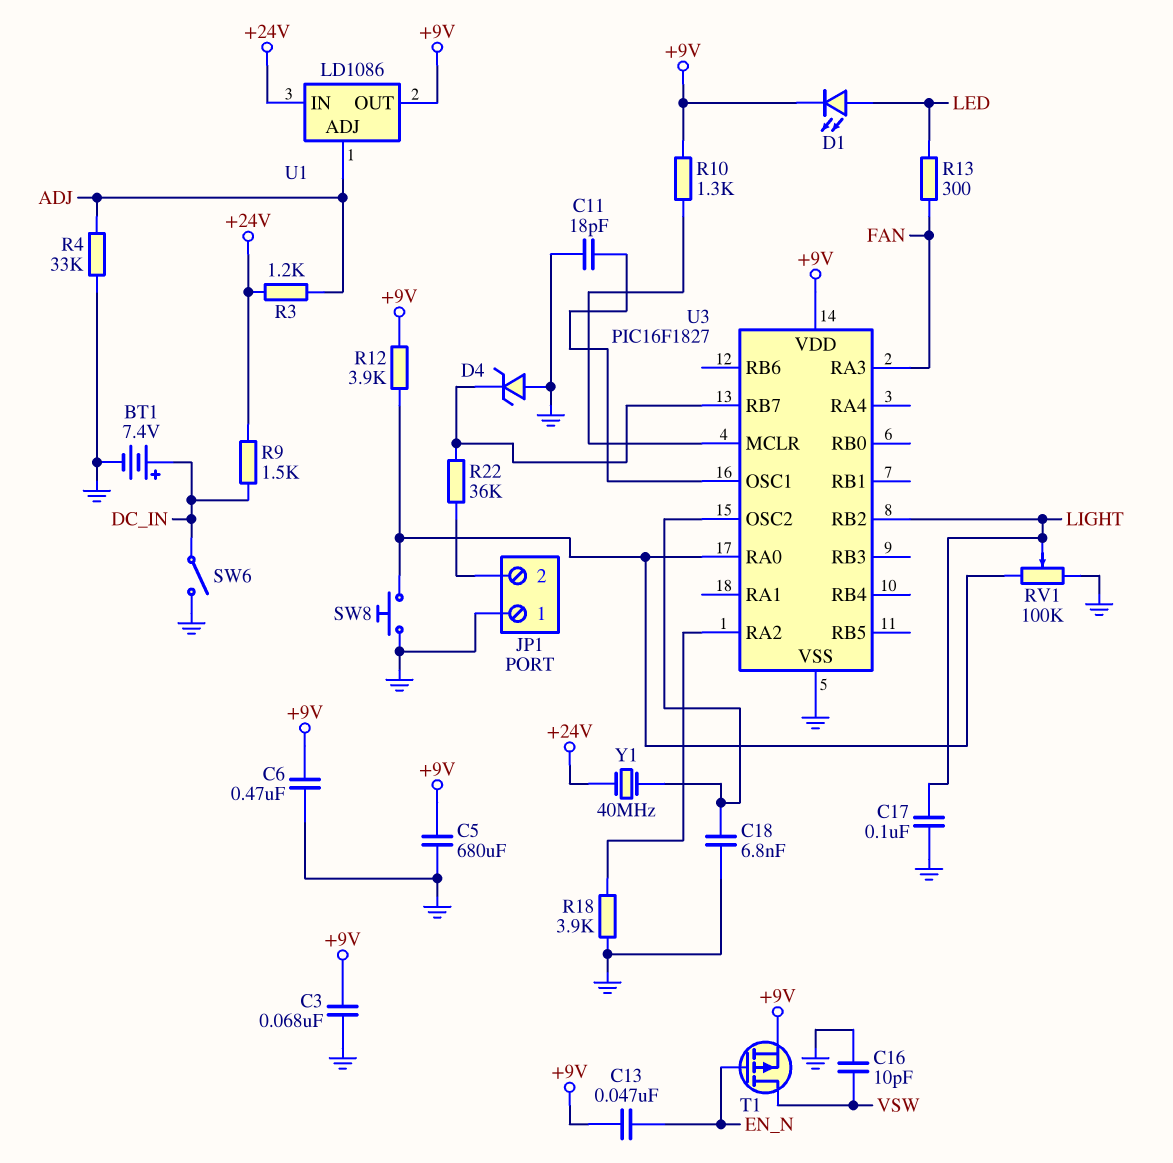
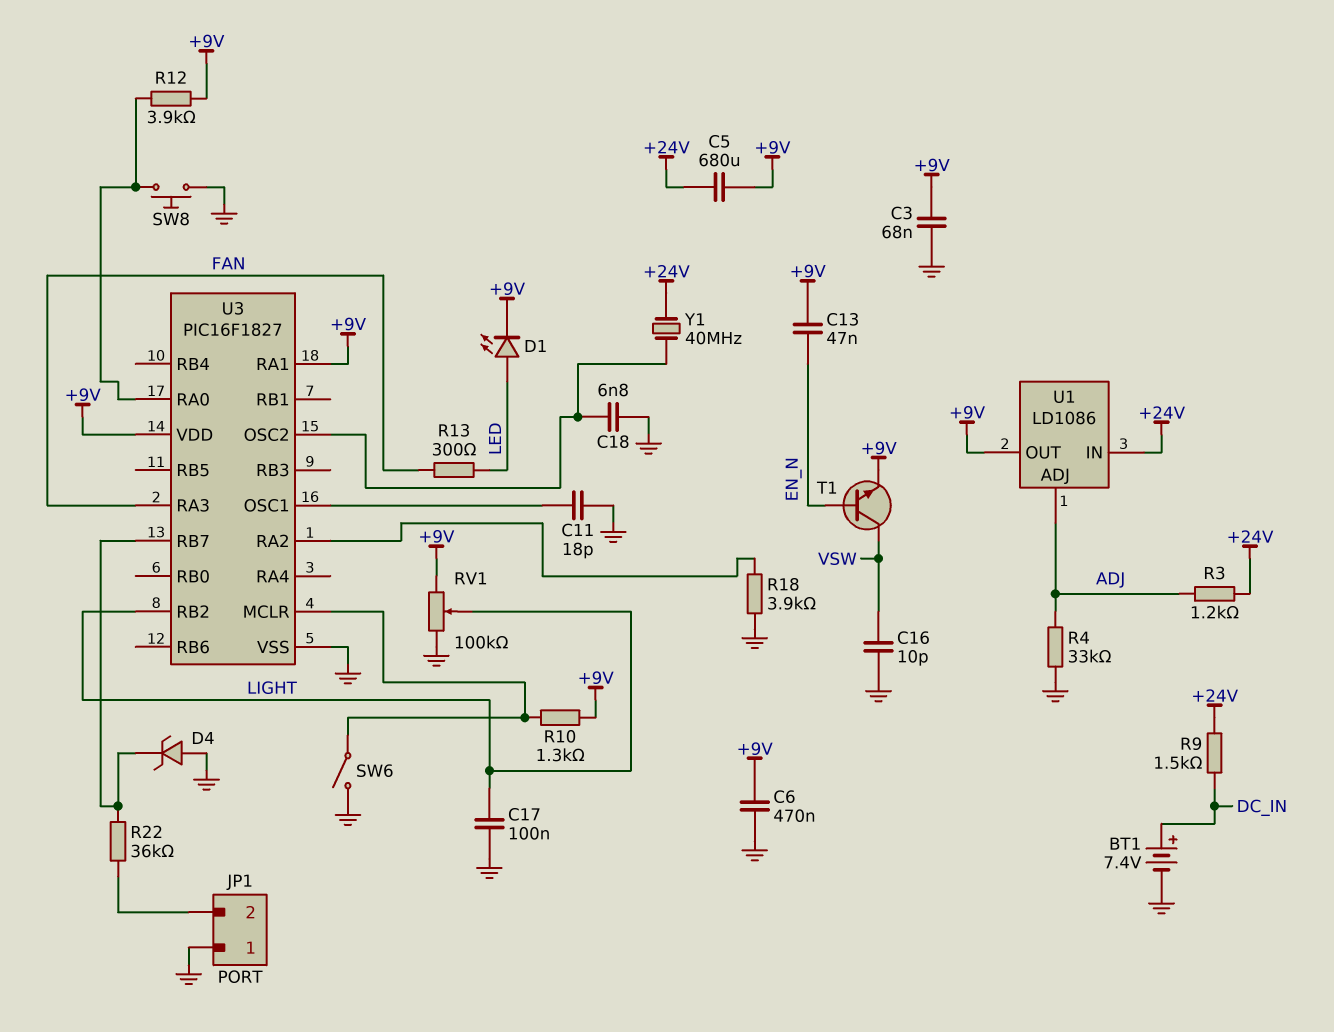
C5: 680uF (+9V, GND) -> 680uF (+9V, +24V)
RV1: 100k (GND, U3/RA0, wiper LIGHT) -> 100k (+9V, GND, wiper LIGHT)
SW6: switch (DC_IN, GND) -> switch (GND, U3/MCLR)
T1: PMOS (G EN_N, D VSW, S +9V) -> NPN (B EN_N, C VSW, E +9V)
U3 pin RA1: none -> +9V

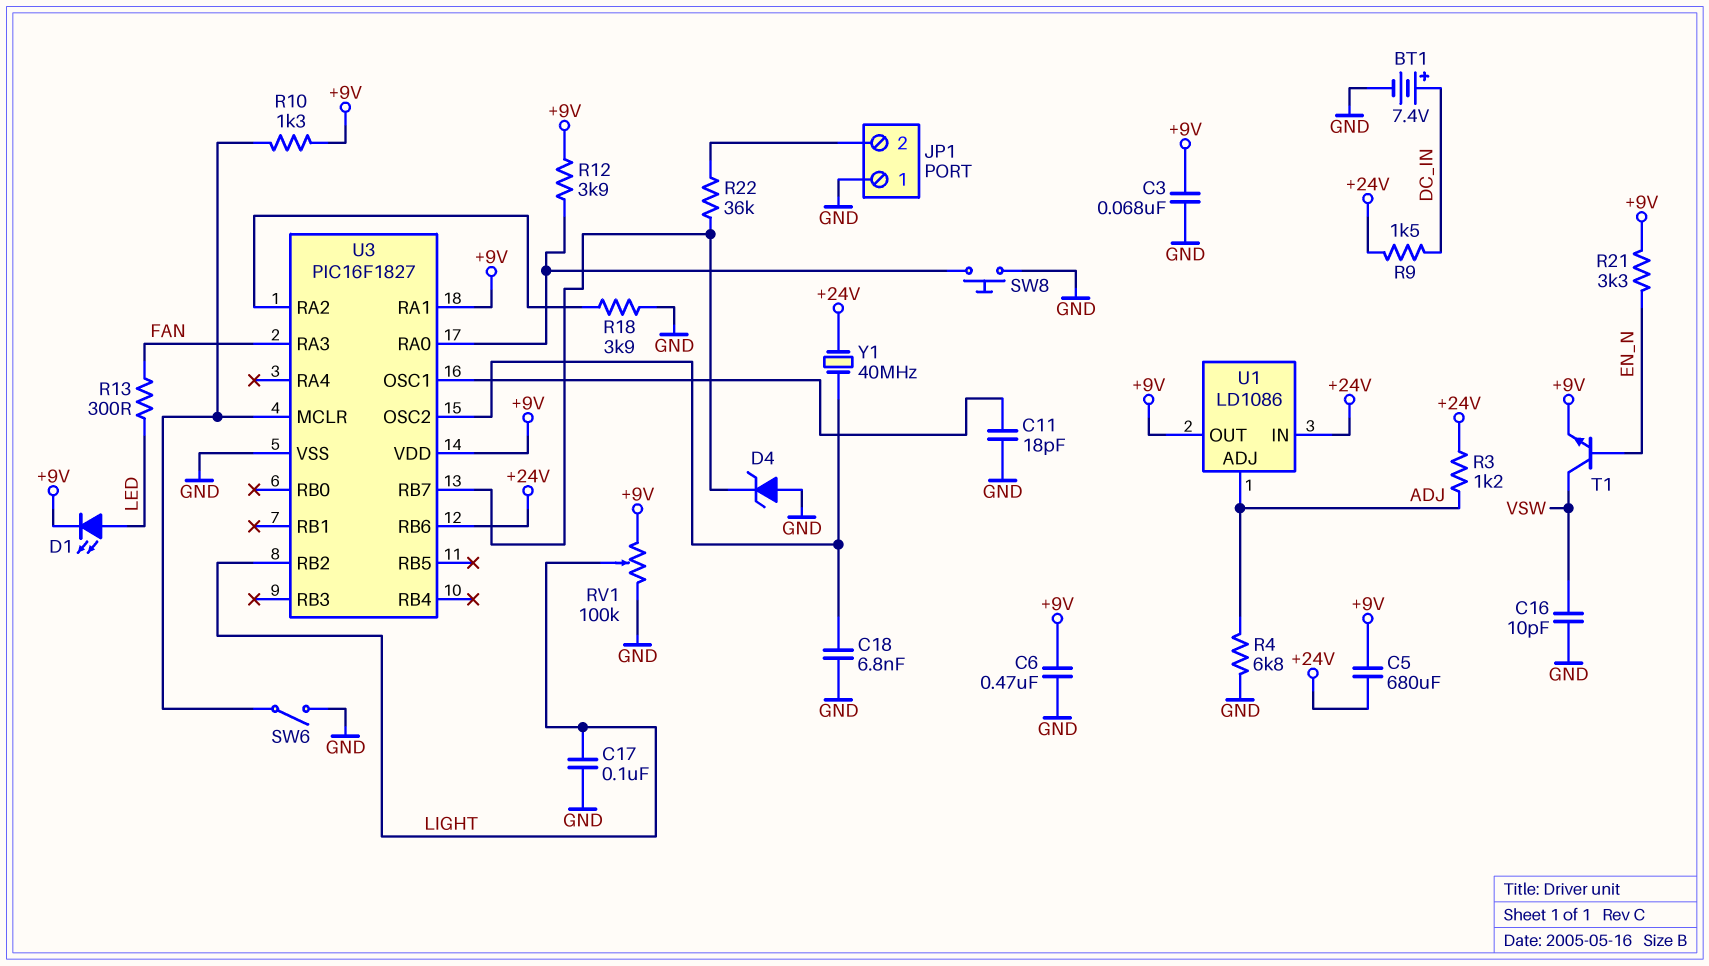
C13: 47nF (+9V, EN_N) -> none
R4: 33k (ADJ, GND) -> 6.8k (ADJ, GND)
R21: none -> 3.3k (+9V, EN_N)
U3 pin RB6: none -> +24V

